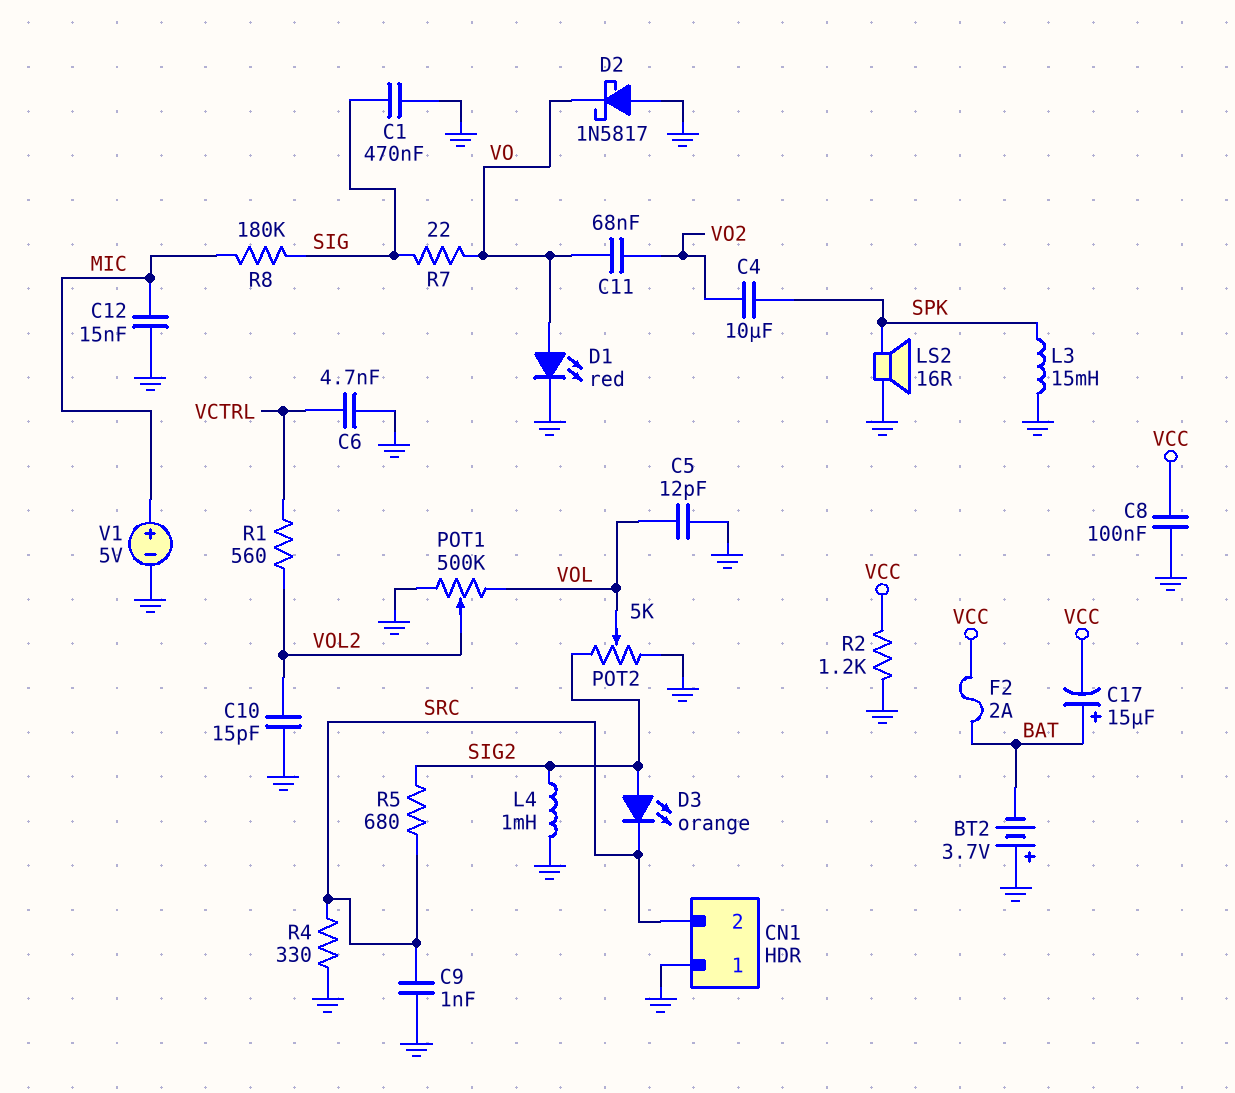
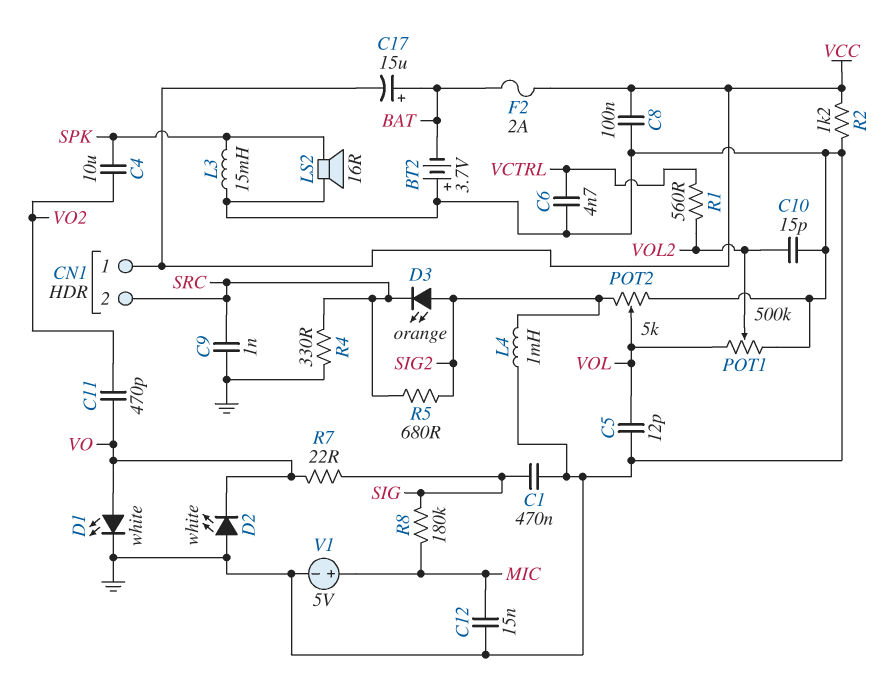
C11: 68nF (VO, VO2) -> 470pF (VO, VO2)
CN1 pin 1: GND -> VCC
D1: LED red (A VO, K GND) -> LED white (A VO, K GND)
D2: schottky 1N5817 (A GND, K VO) -> LED white (A GND, K VO)

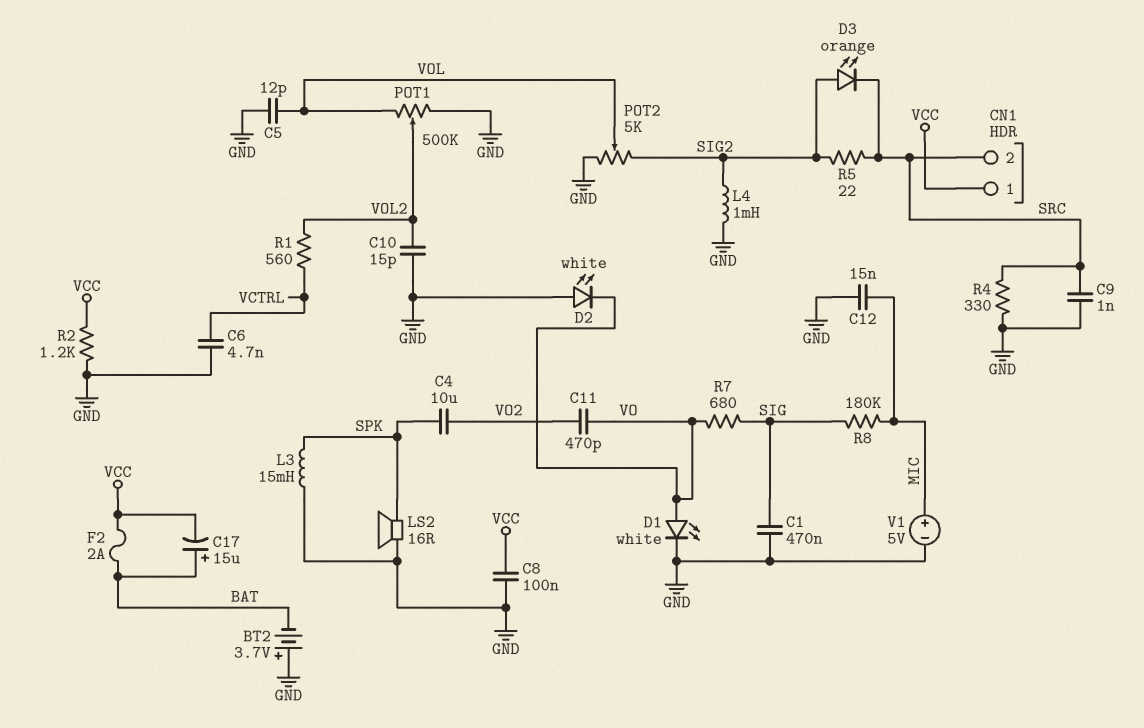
R5: 680 (SIG2, SRC) -> 22 (SIG2, SRC)
R7: 22 (SIG, VO) -> 680 (SIG, VO)

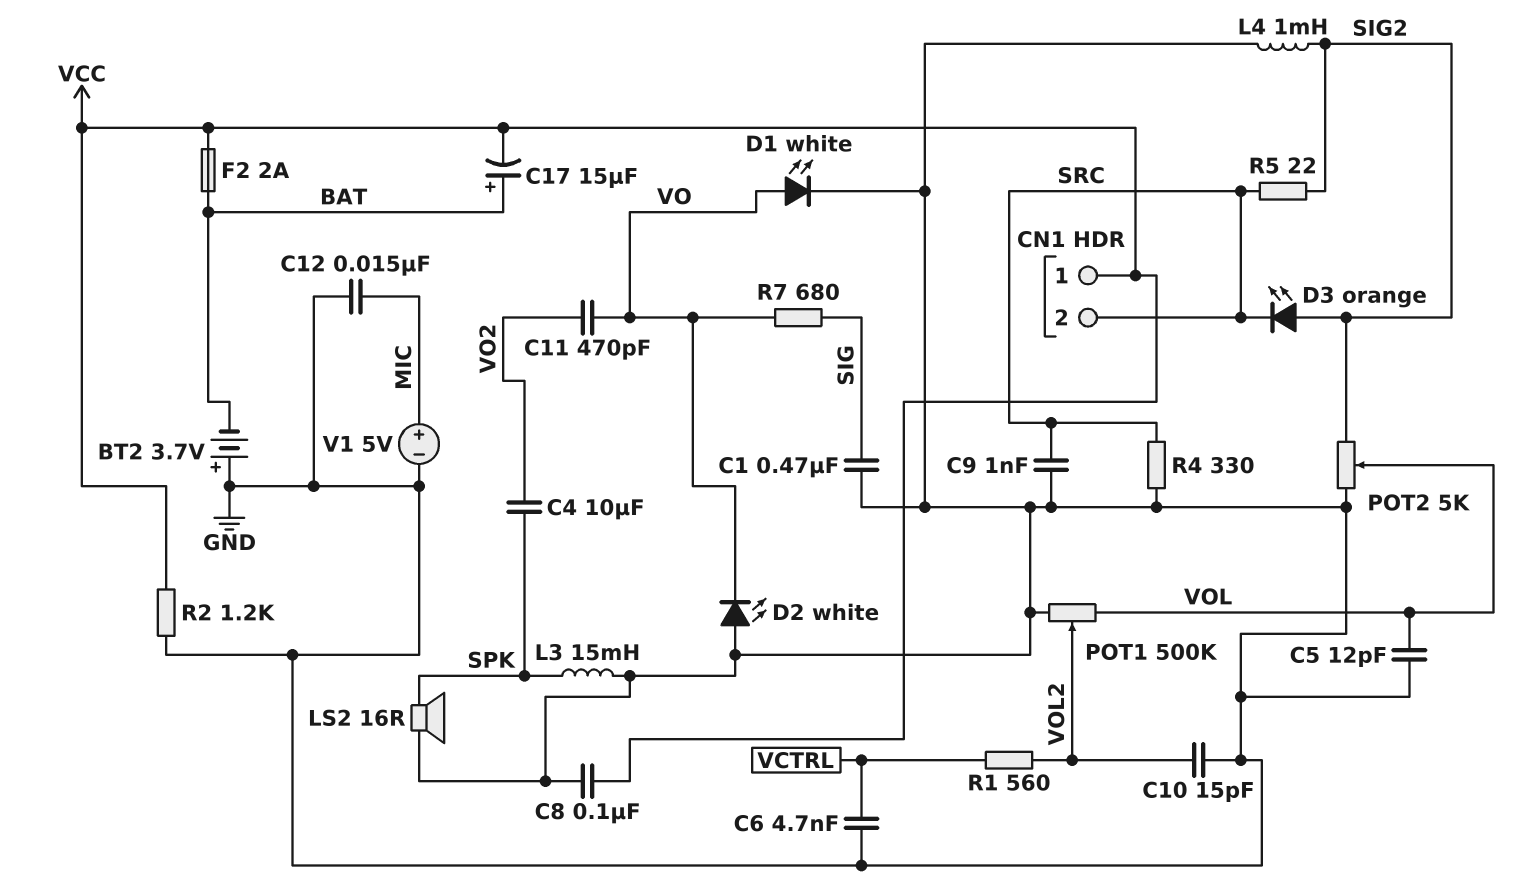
R8: 180k (MIC, SIG) -> none

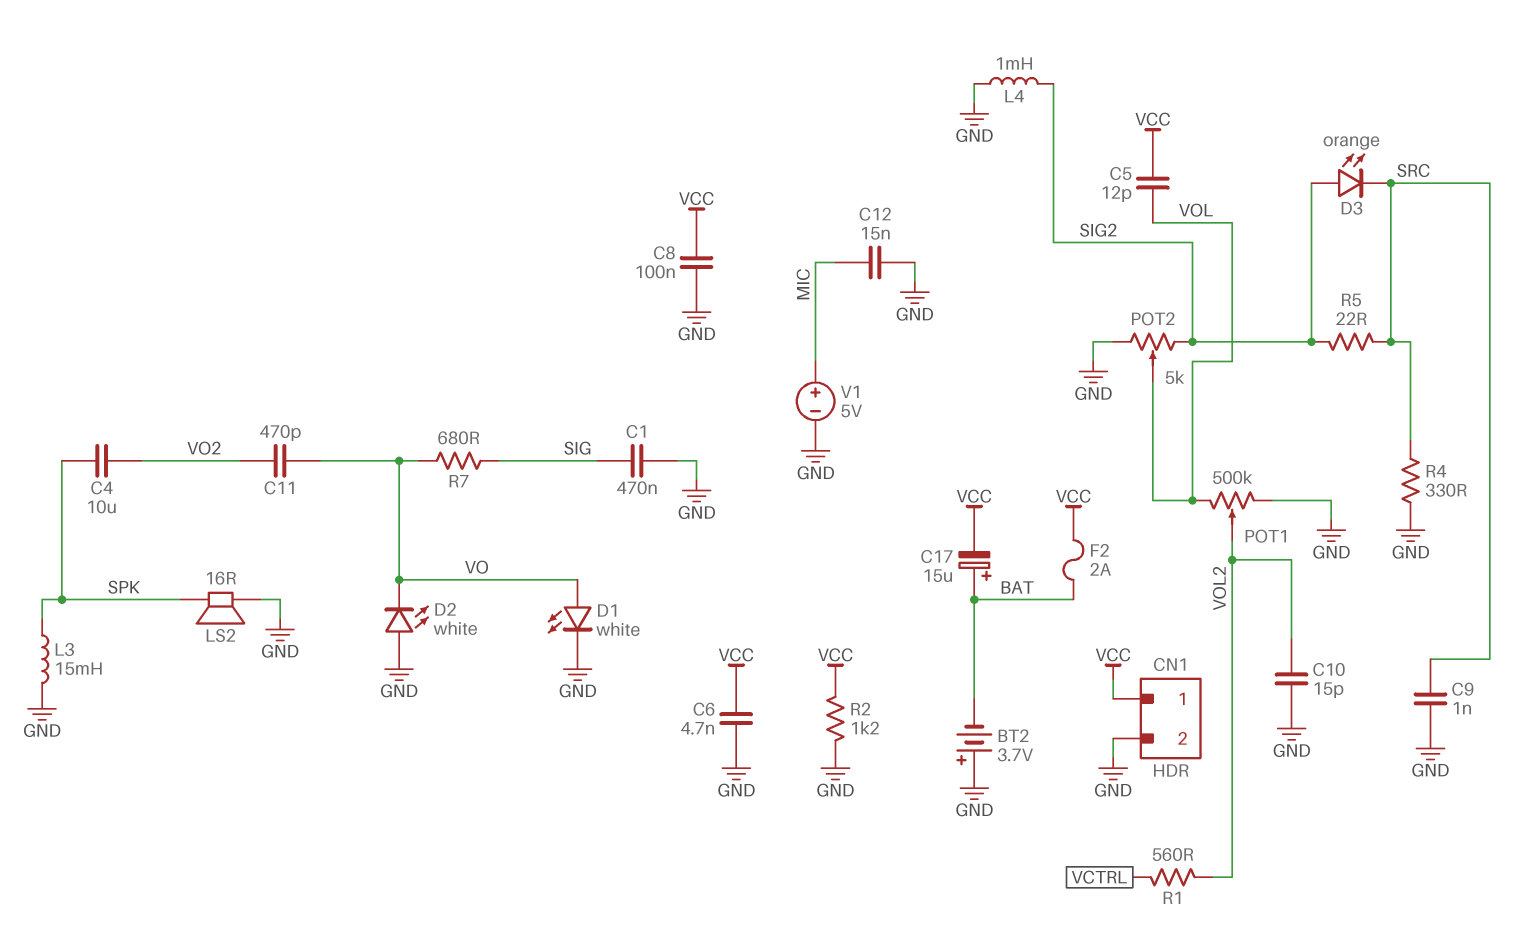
C5: 12pF (GND, VOL) -> 12pF (VCC, VOL)
C6: 4.7nF (GND, VCTRL) -> 4.7nF (GND, VCC)
CN1 pin 2: SRC -> GND

